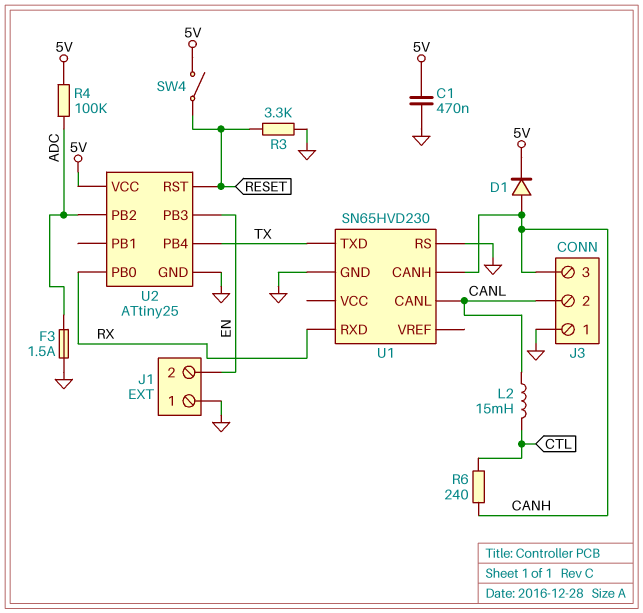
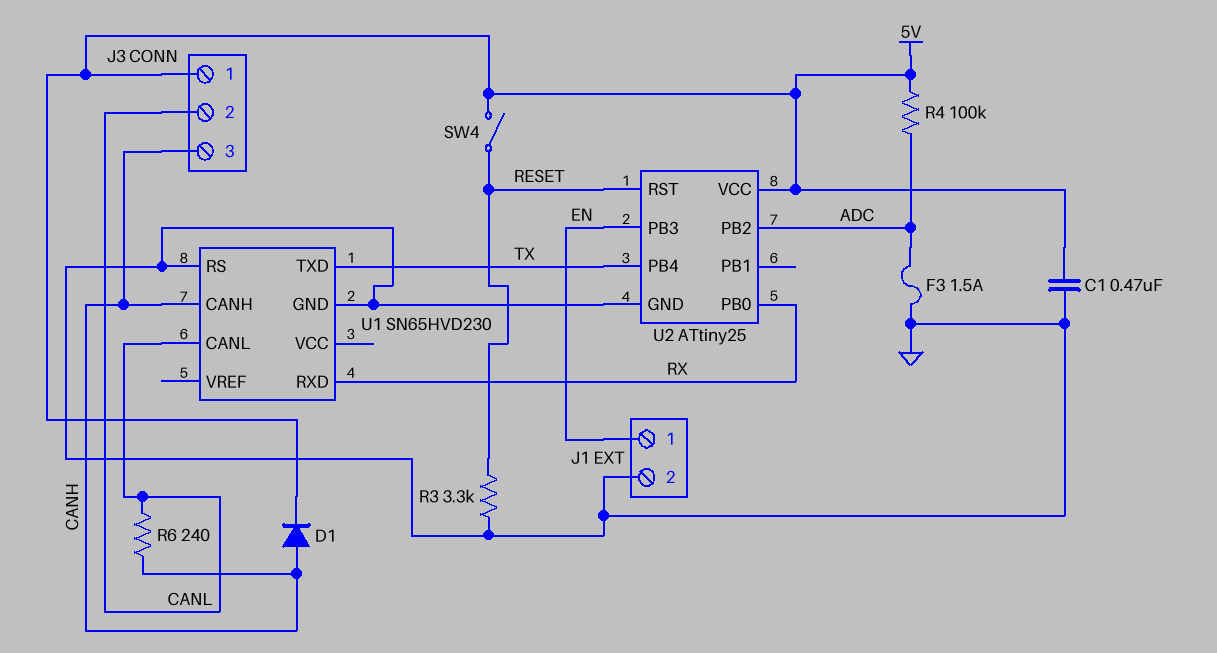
J1 pin 1: GND -> EN
J1 pin 2: EN -> GND
J3 pin 1: GND -> 5V
L2: 15mH (CANL, CTL) -> none
R6: 240 (CANH, CTL) -> 240 (CANH, CANL)

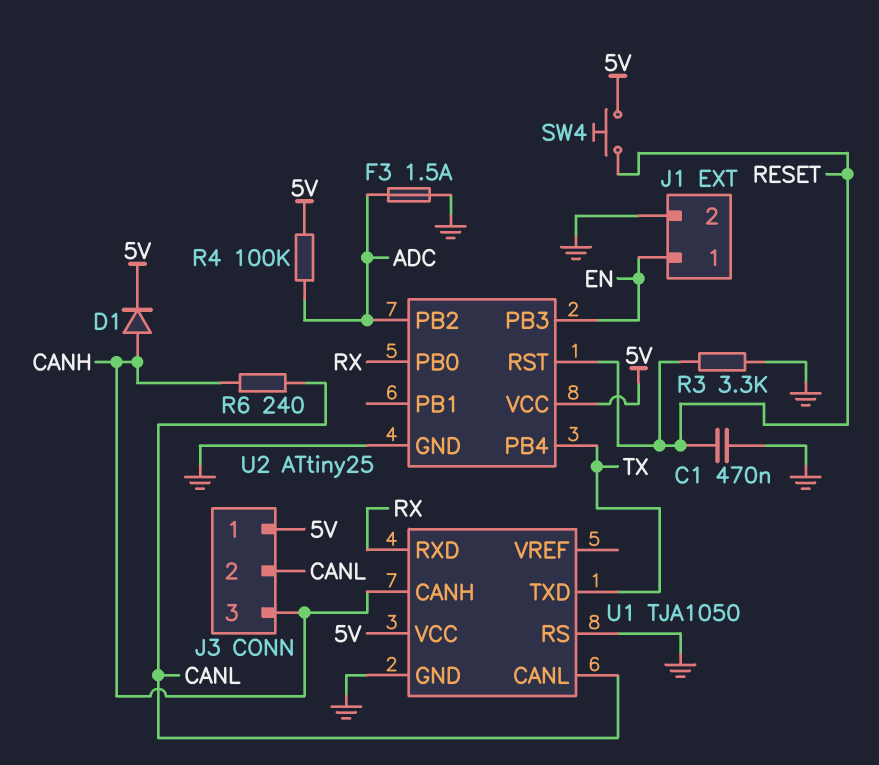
C1: 470nF (5V, GND) -> 470nF (GND, RESET)
SW4: switch (5V, RESET) -> button (5V, RESET)
U1: SN65HVD230 -> TJA1050
U1 pin VCC: none -> 5V

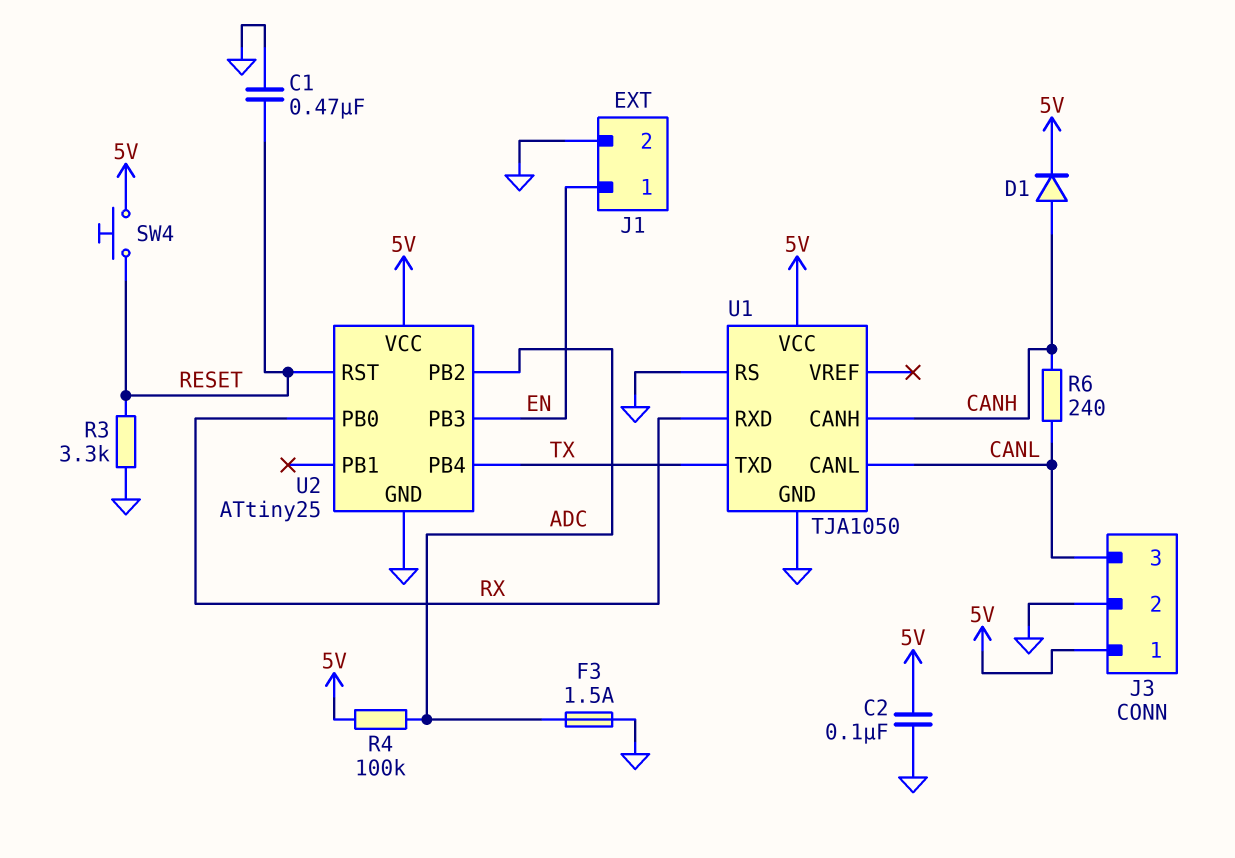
C2: none -> 100nF (5V, GND)
J3 pin 2: CANL -> GND
J3 pin 3: CANH -> CANL

